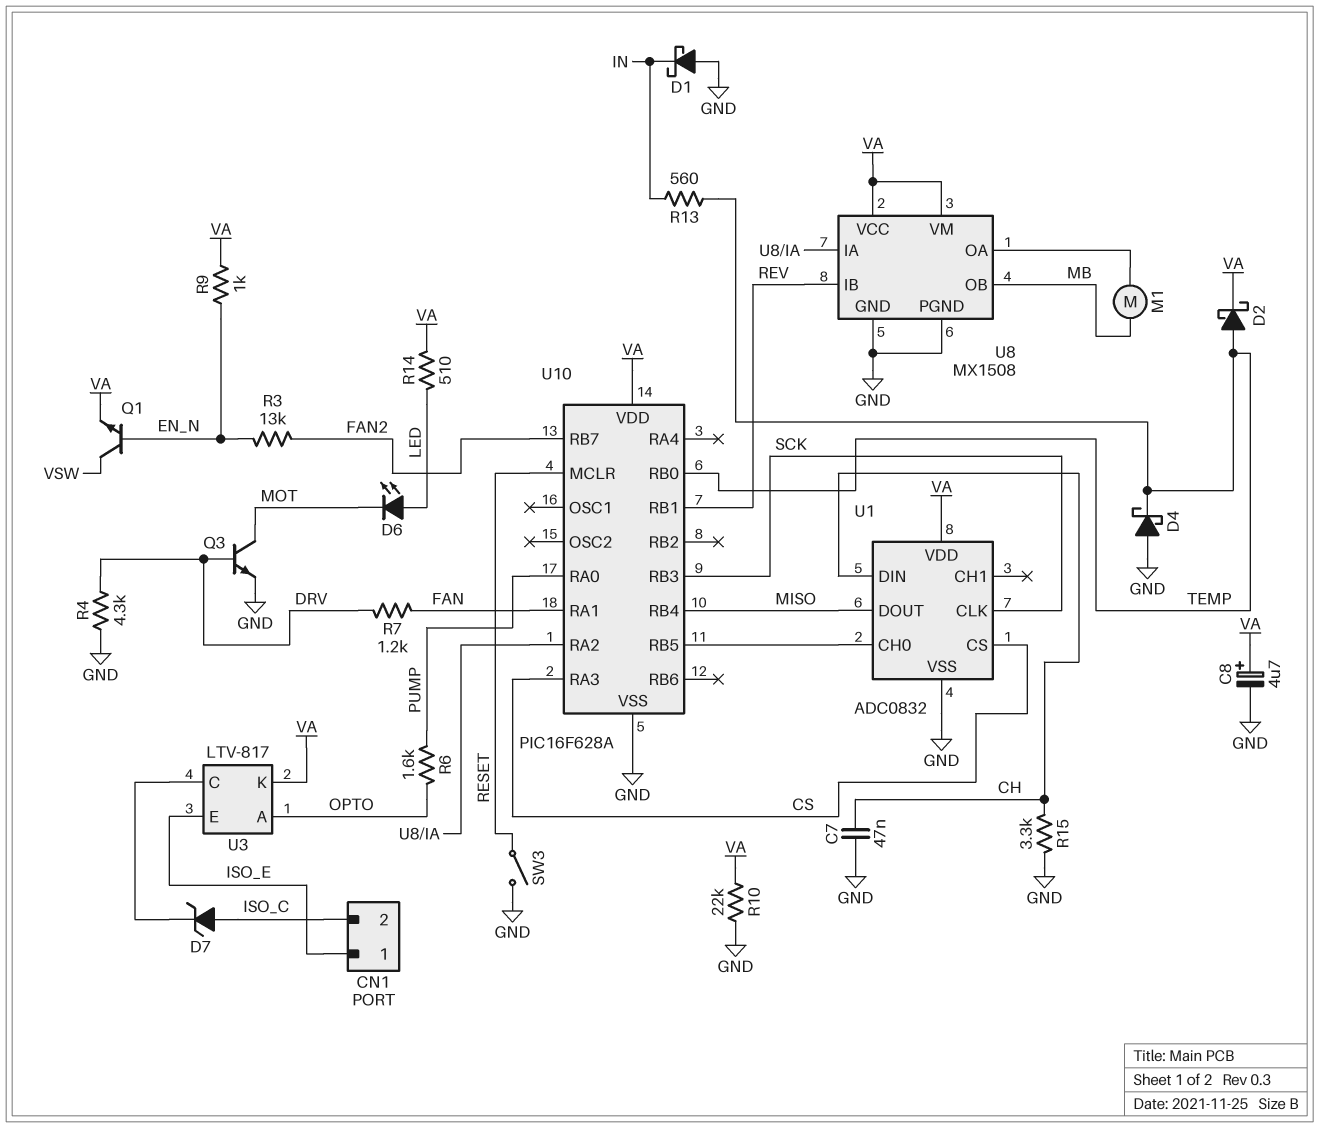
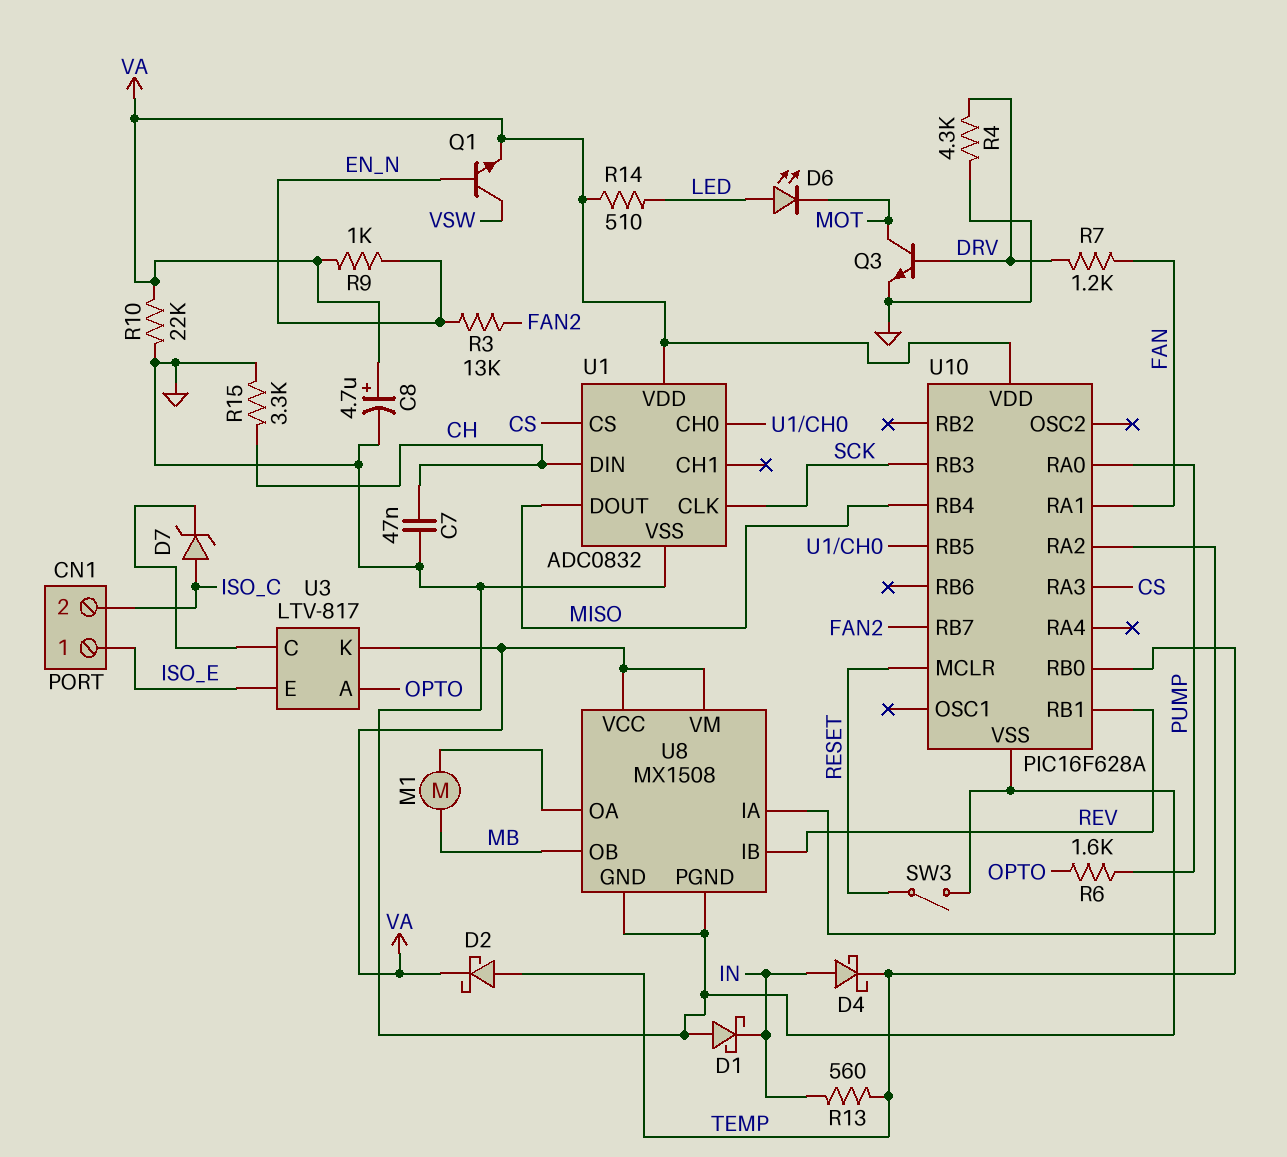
D4: schottky (A GND, K TEMP) -> schottky (A IN, K TEMP)

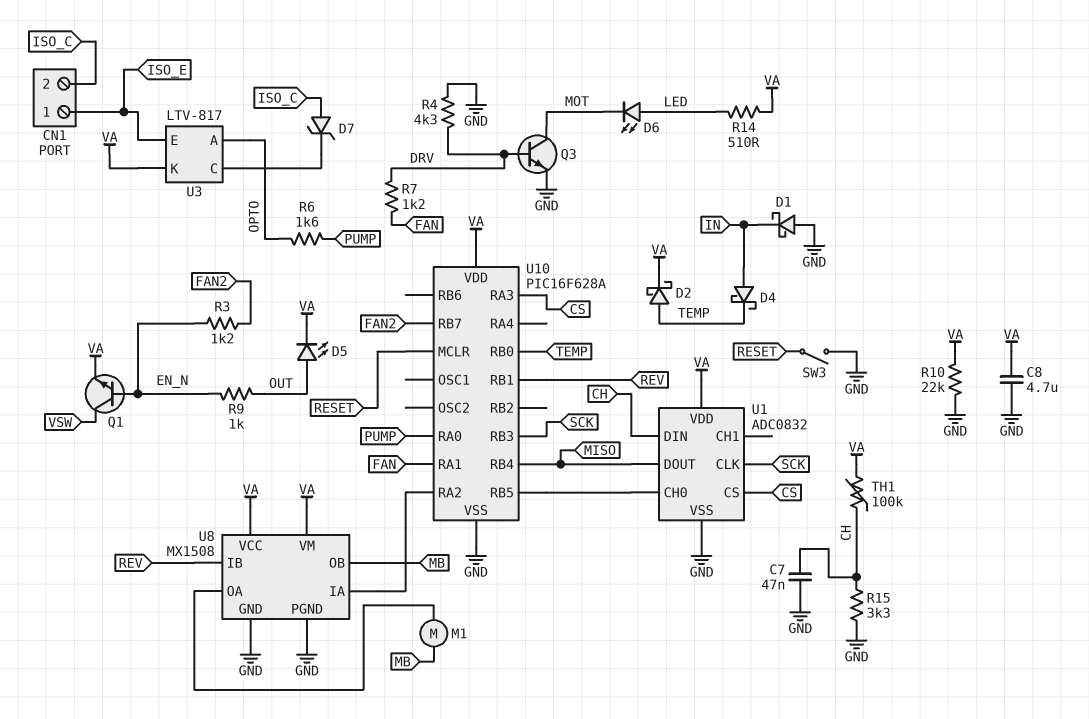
C8: 4.7uF (plus VA, minus GND) -> 4.7uF (GND, VA)
D5: none -> LED (A OUT, K VA)
R3: 13k (EN_N, FAN2) -> 1.2k (EN_N, FAN2)
R9: 1k (EN_N, VA) -> 1k (EN_N, OUT)
R13: 560 (IN, TEMP) -> none
TH1: none -> 100k (CH, VA)

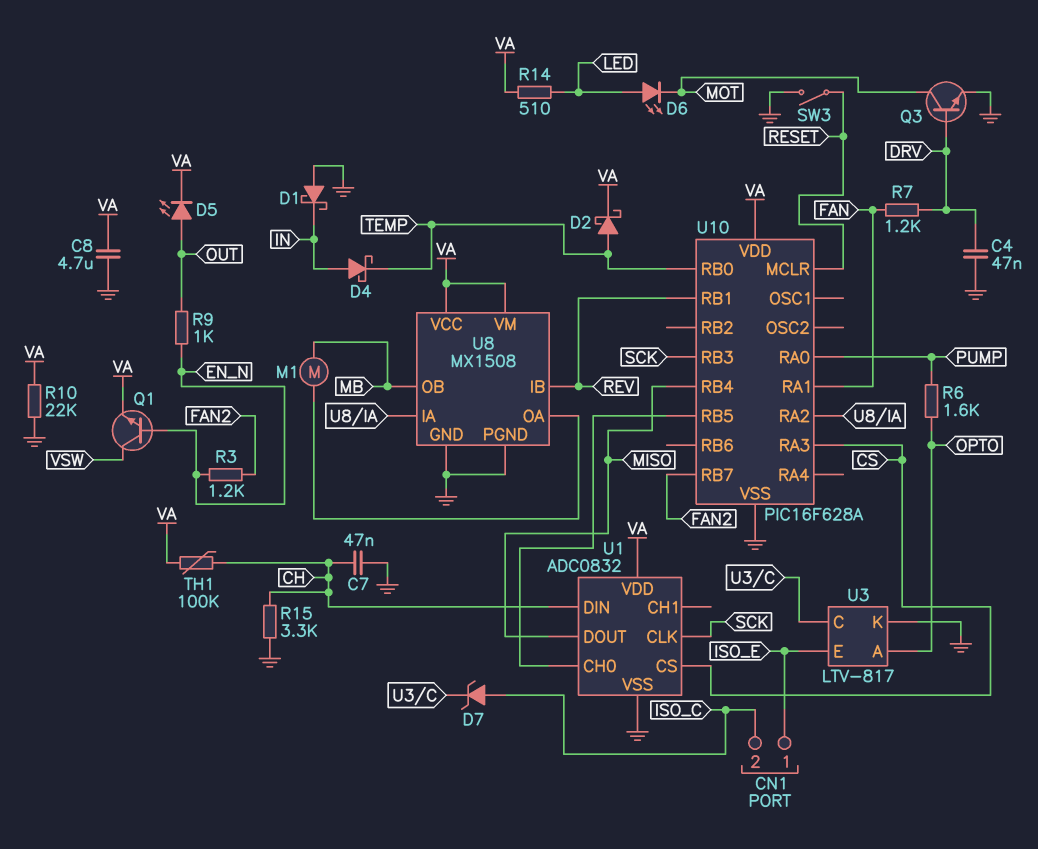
C4: none -> 47nF (DRV, GND)
R4: 4.3k (DRV, GND) -> none
U3 pin K: VA -> GND

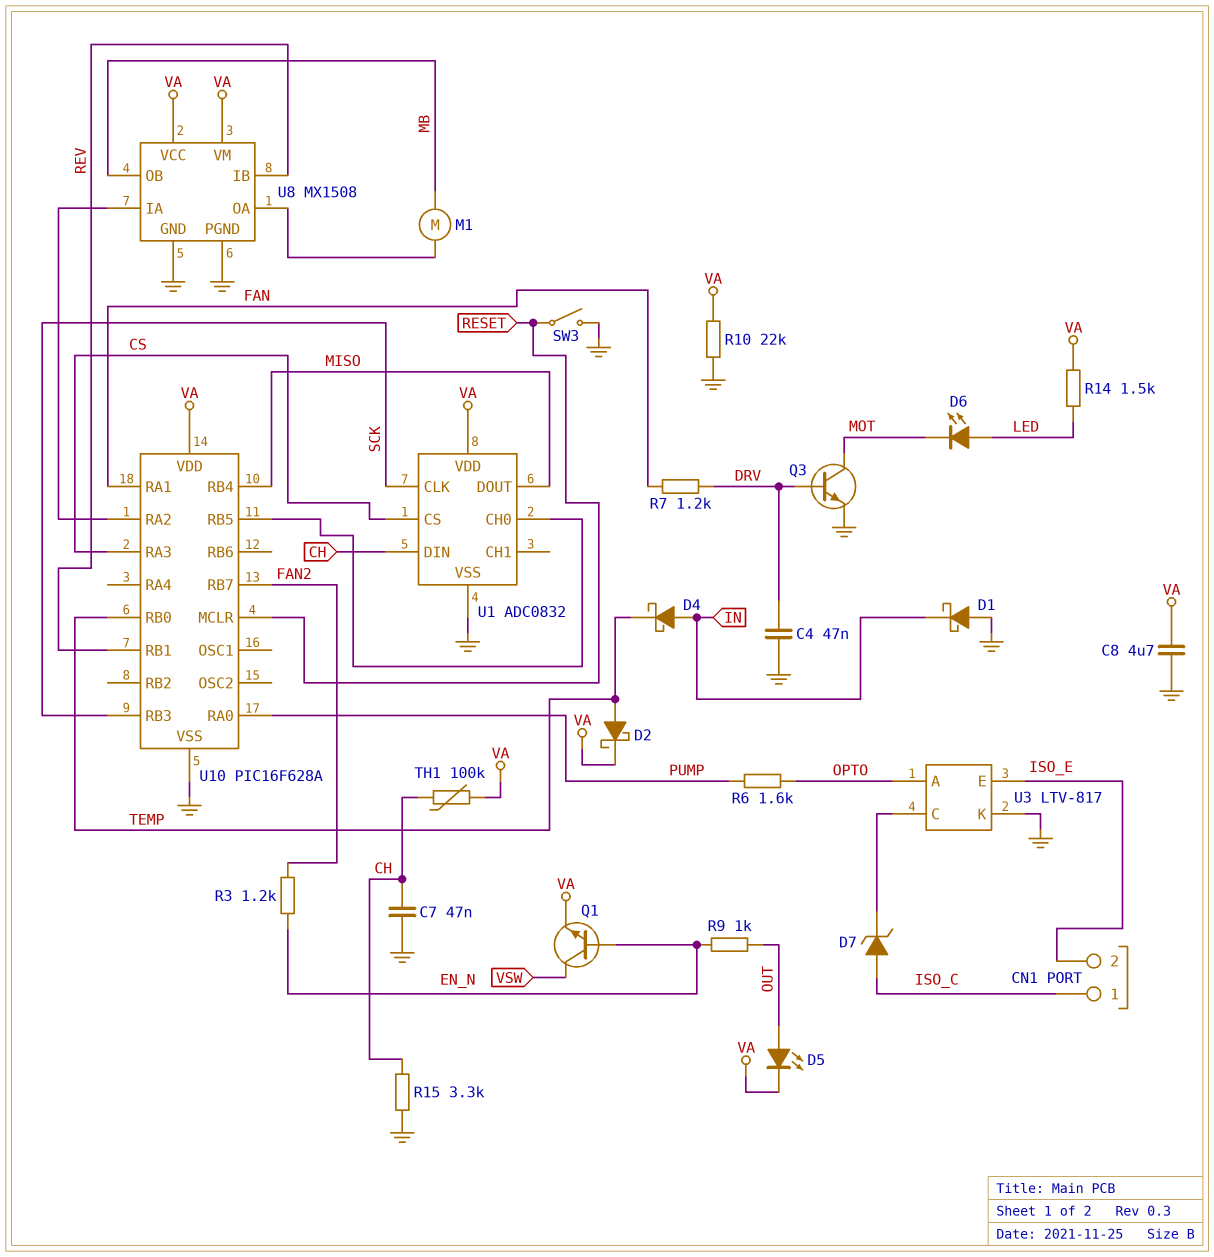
CN1 pin 1: ISO_E -> ISO_C
CN1 pin 2: ISO_C -> ISO_E
R14: 510 (LED, VA) -> 1.5k (LED, VA)

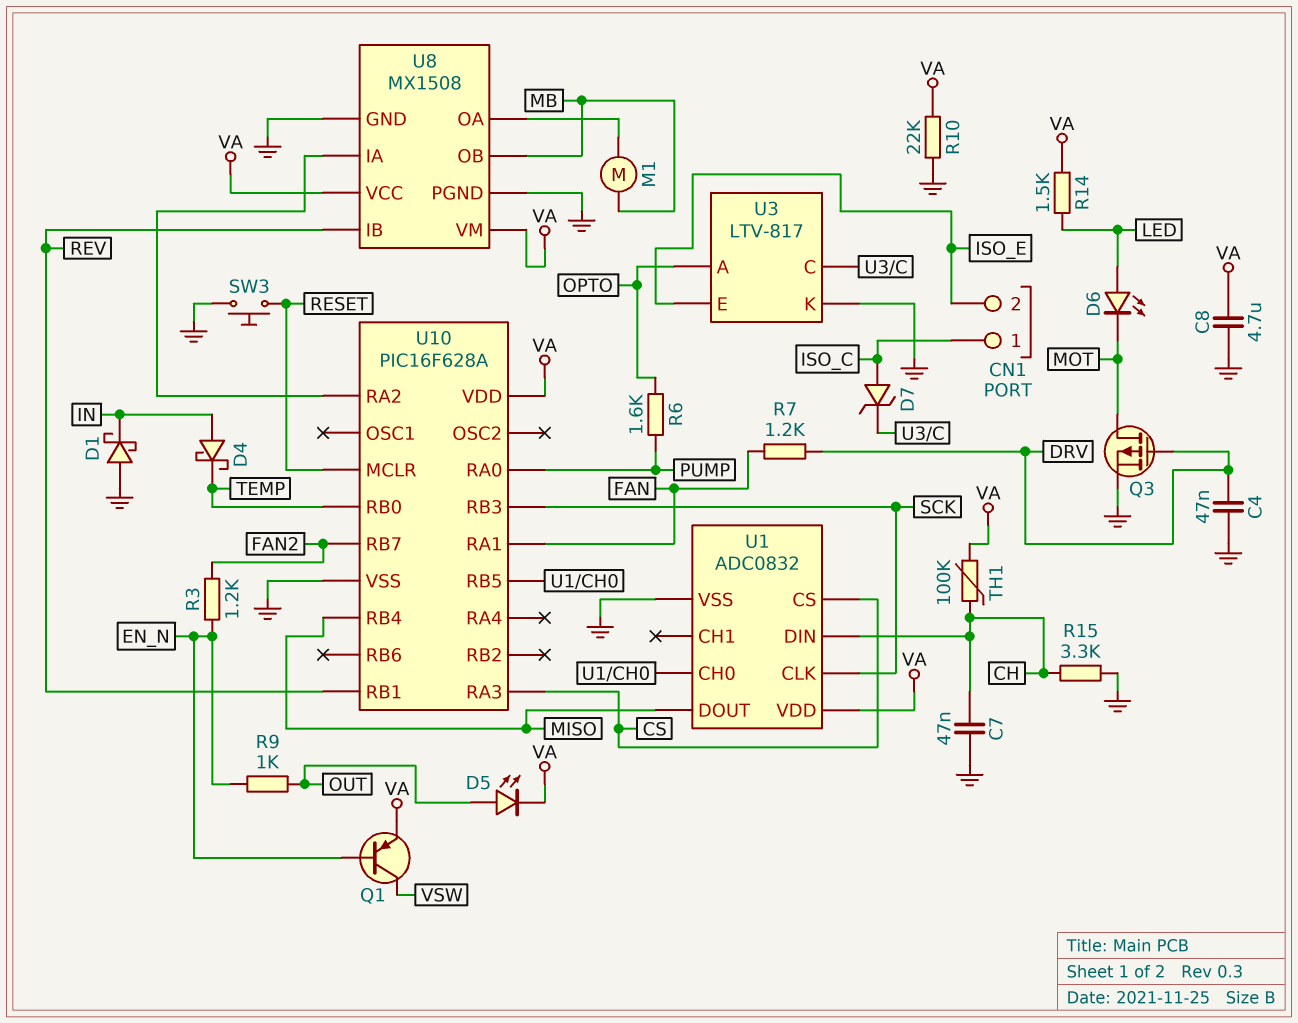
D2: schottky (A TEMP, K VA) -> none
Q1: NPN (B EN_N, C VSW, E VA) -> PNP (B EN_N, C VSW, E VA)
Q3: NPN (B DRV, C MOT, E GND) -> PMOS (G DRV, D MOT, S GND)
SW3: switch (GND, RESET) -> button (GND, RESET)

